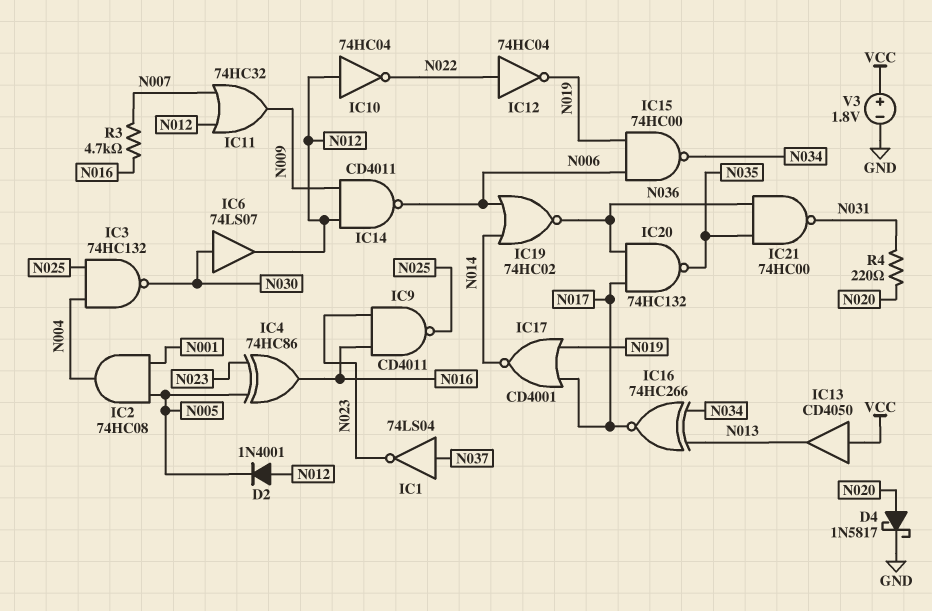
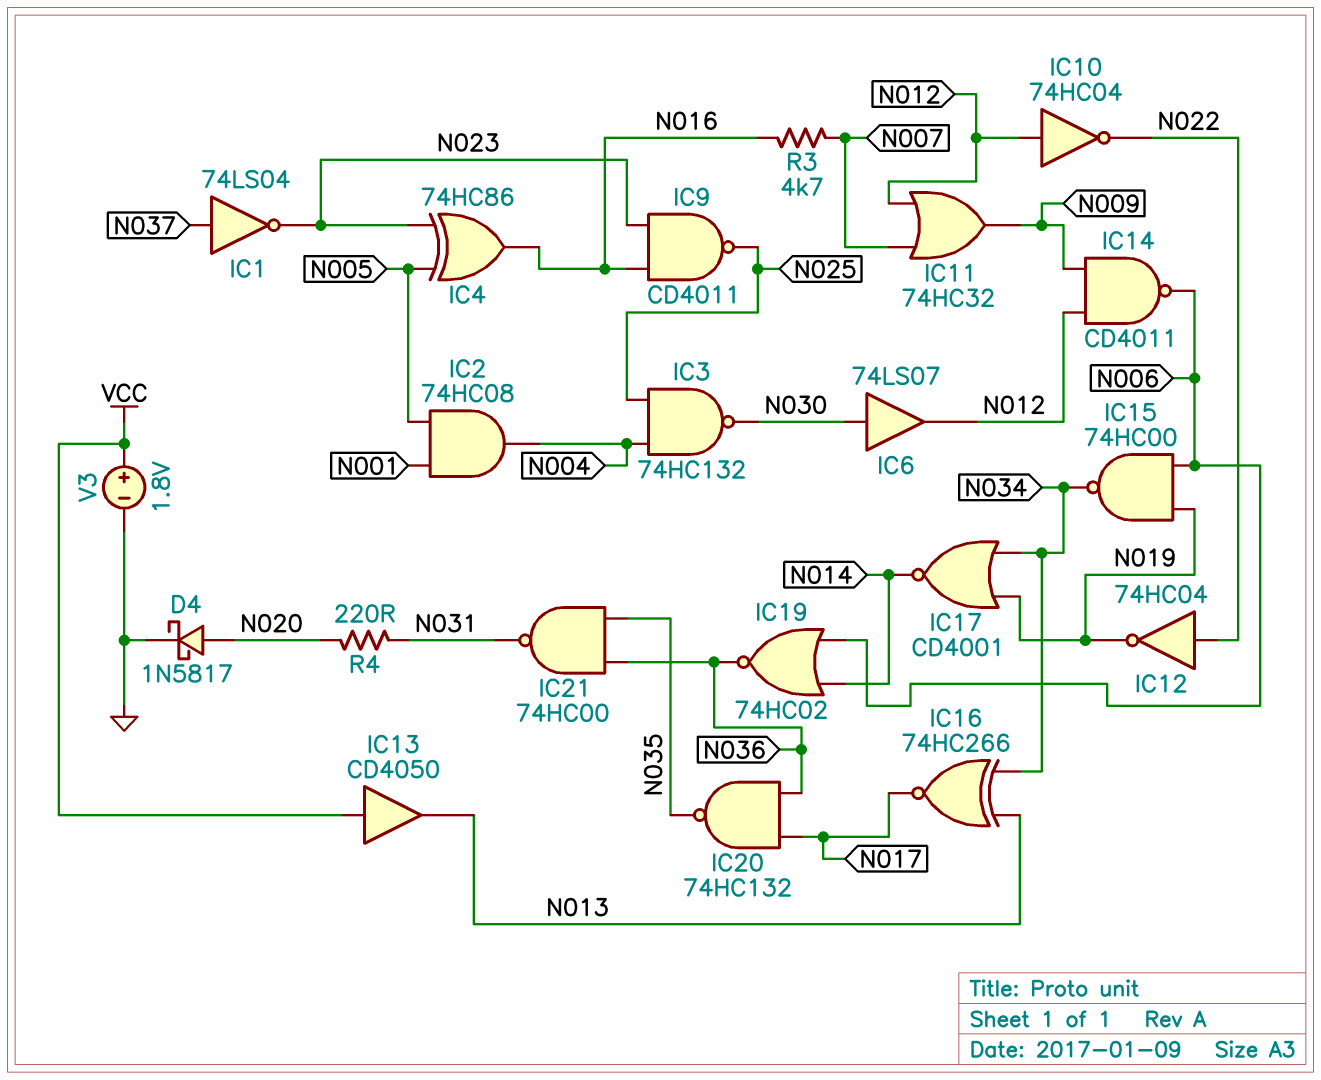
D2: diode 1N4001 (A N012, K N005) -> none
IC17: NOR CD4001 (in N017, in N019, out N014) -> NOR CD4001 (in N019, in N034, out N014)

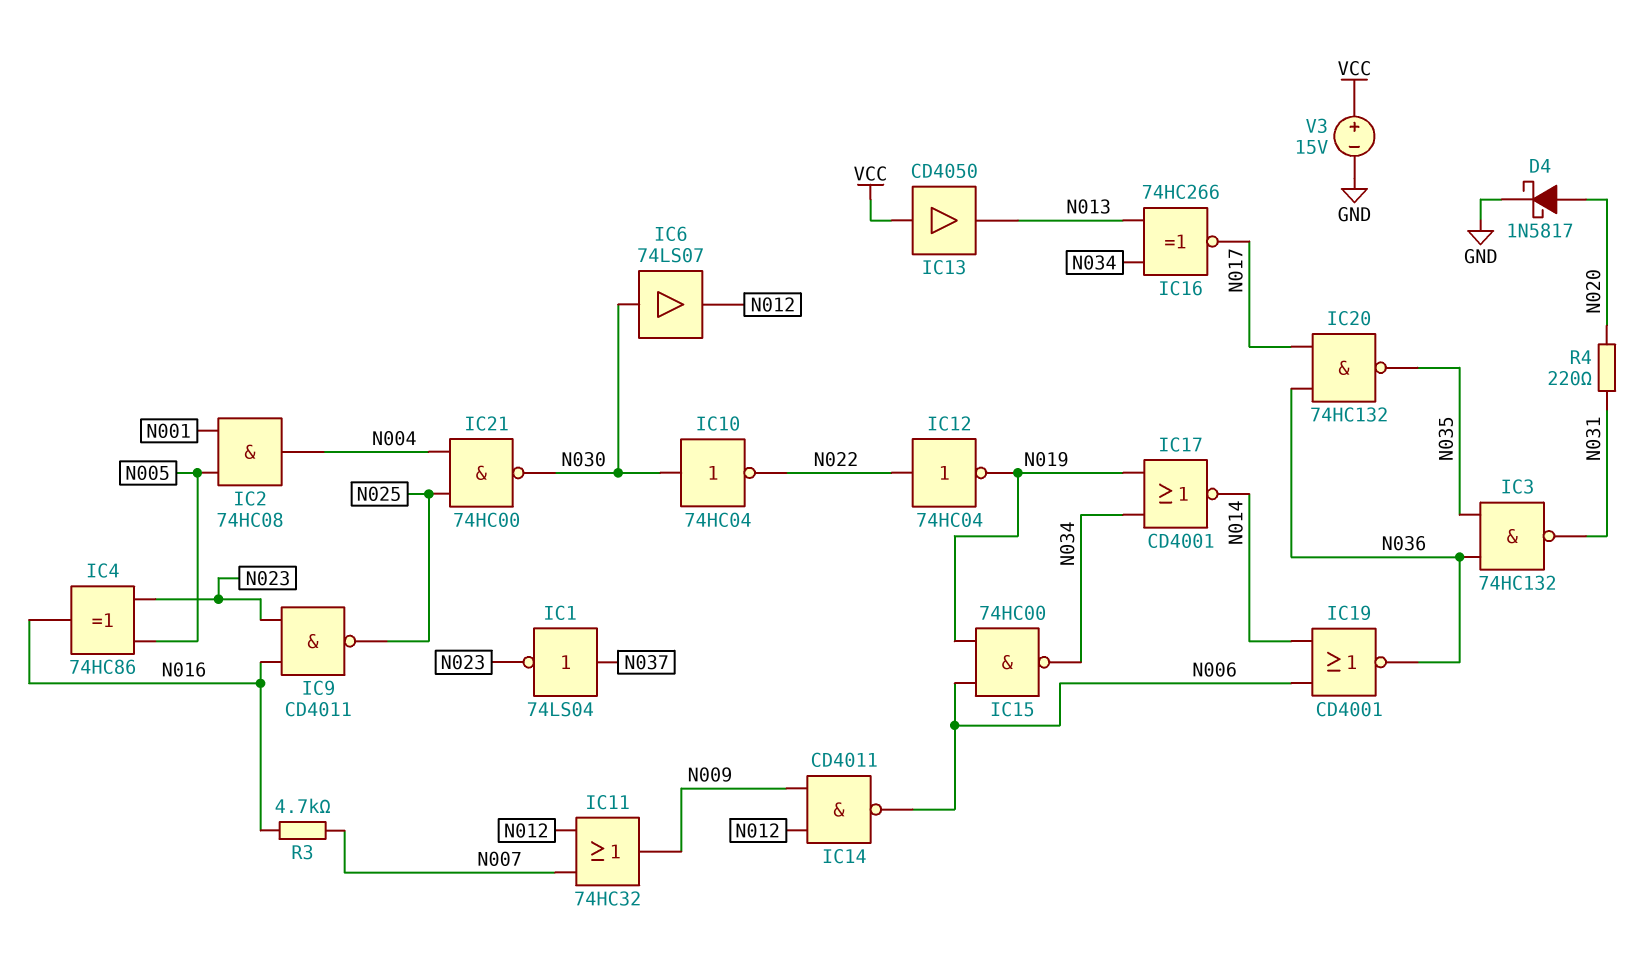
IC3: NAND 74HC132 (in N004, in N025, out N030) -> NAND 74HC132 (in N035, in N036, out N031)
IC10: NOT 74HC04 (in N012, out N022) -> NOT 74HC04 (in N030, out N022)
IC19: NOR 74HC02 (in N006, in N014, out N036) -> NOR CD4001 (in N006, in N014, out N036)
IC21: NAND 74HC00 (in N035, in N036, out N031) -> NAND 74HC00 (in N004, in N025, out N030)
V3: 1.8V (plus VCC, minus GND) -> 15V (plus VCC, minus GND)

